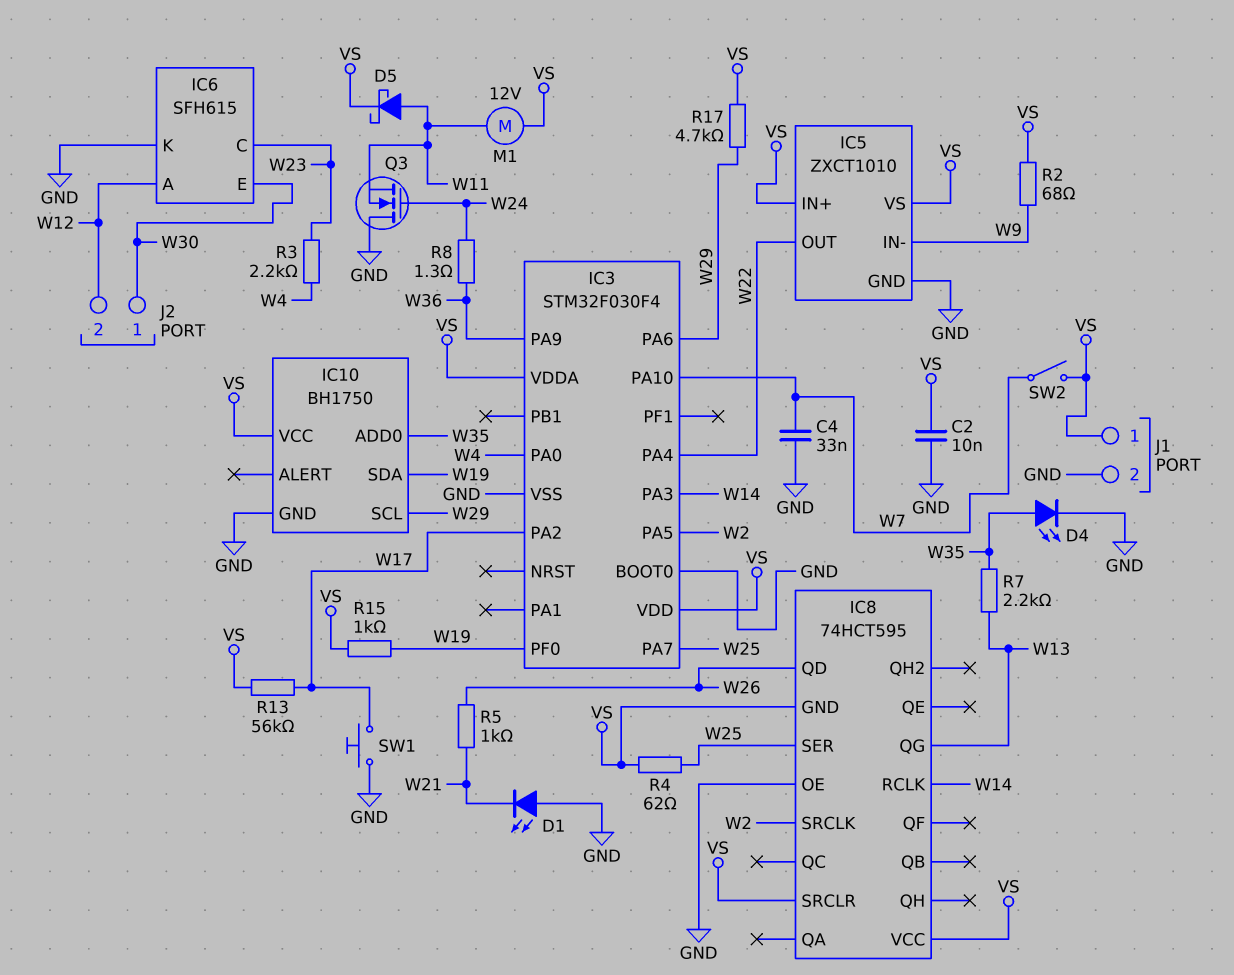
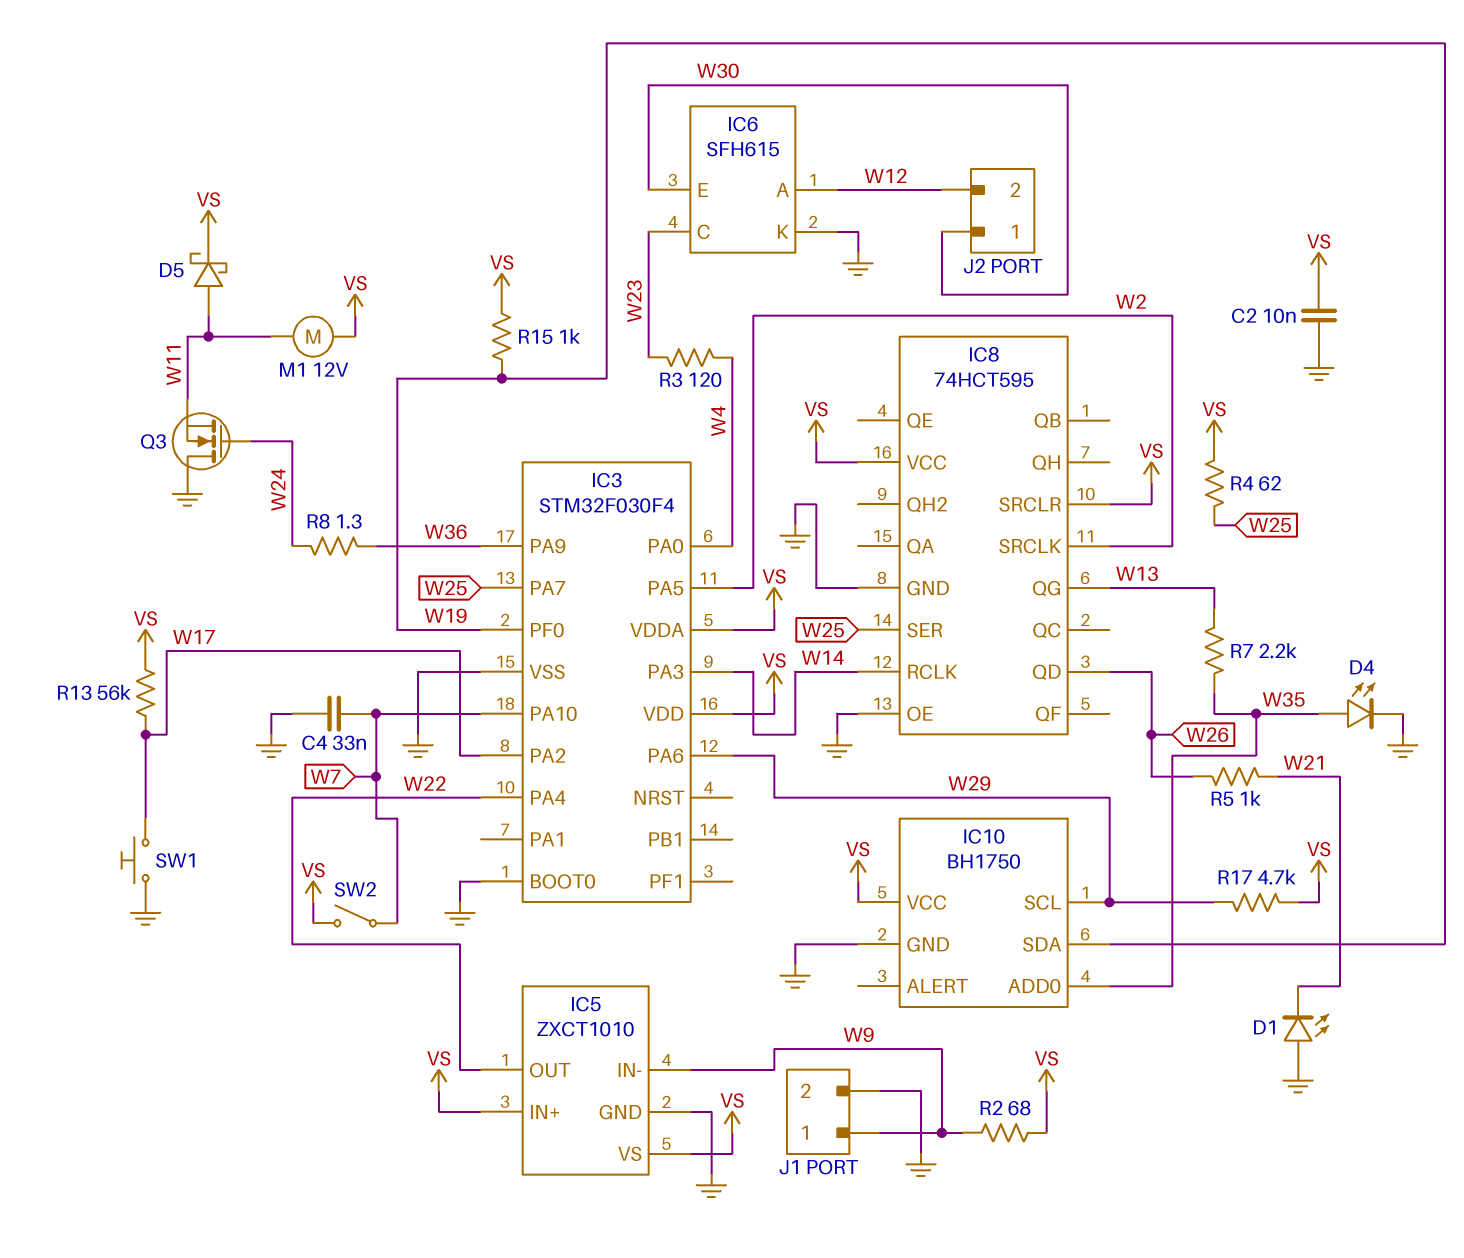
IC8 pin GND: VS -> GND
J1 pin 1: VS -> W9
R3: 2.2k (W4, W23) -> 120 (W4, W23)

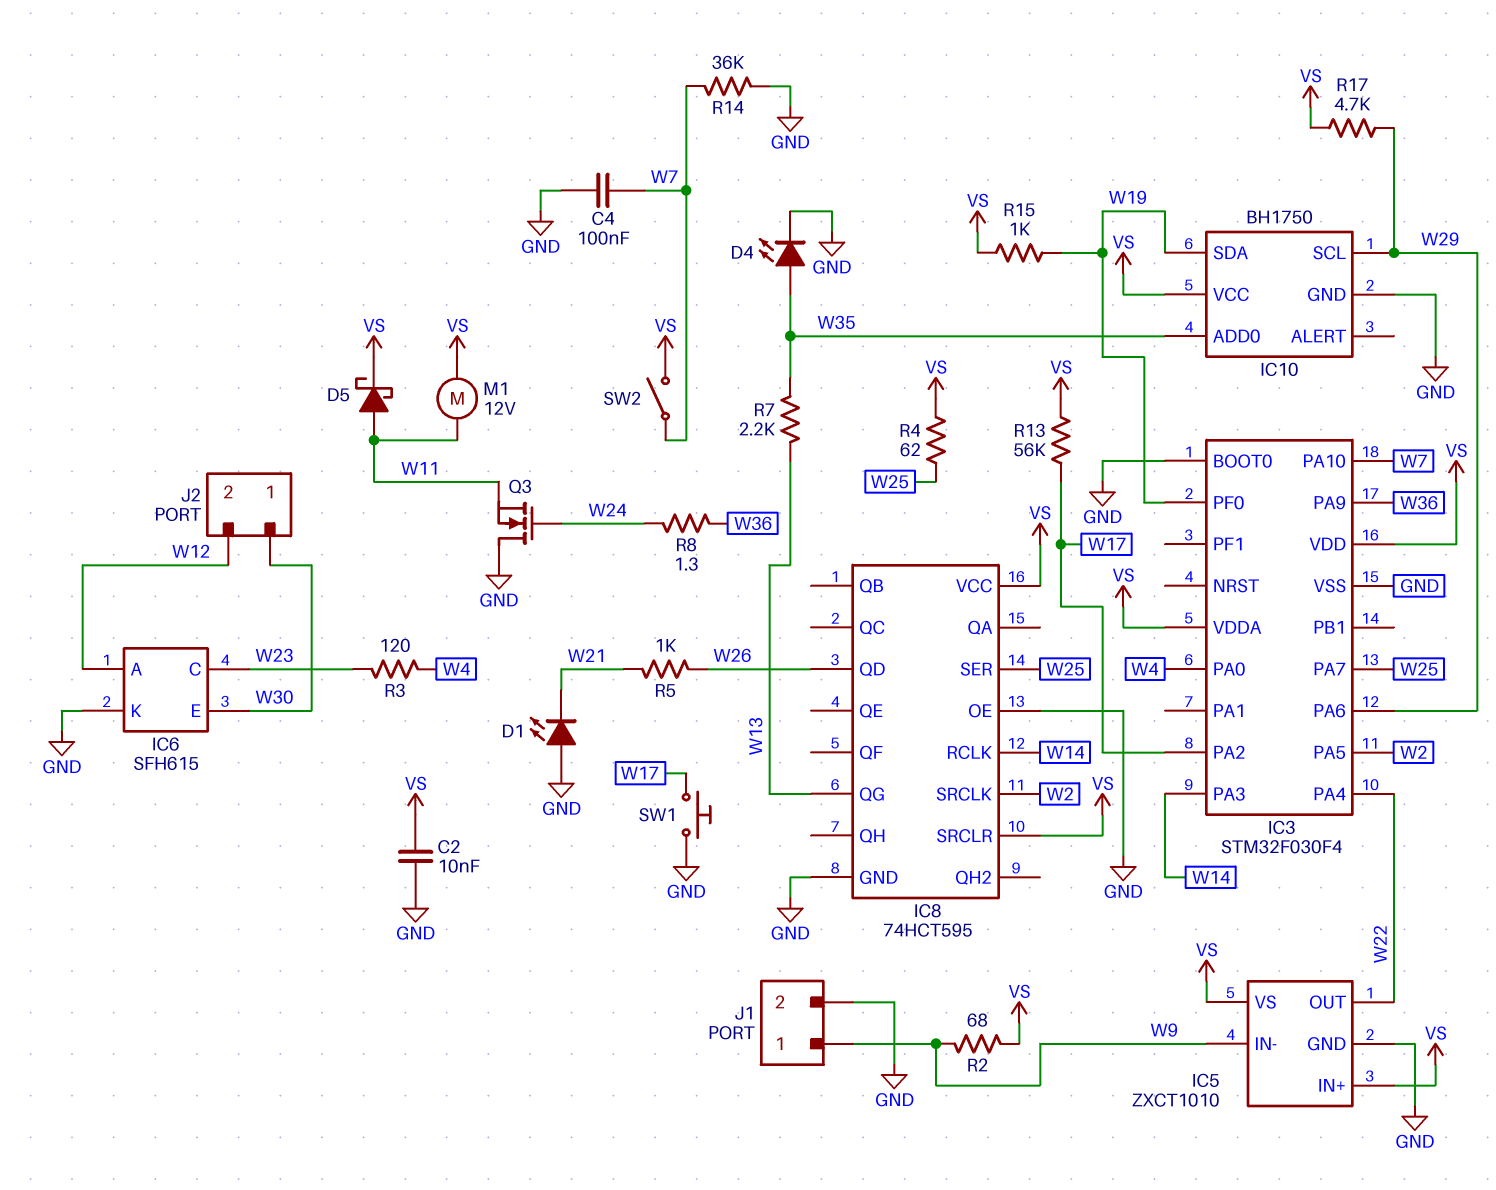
C4: 33nF (GND, W7) -> 100nF (GND, W7)
R14: none -> 36k (GND, W7)

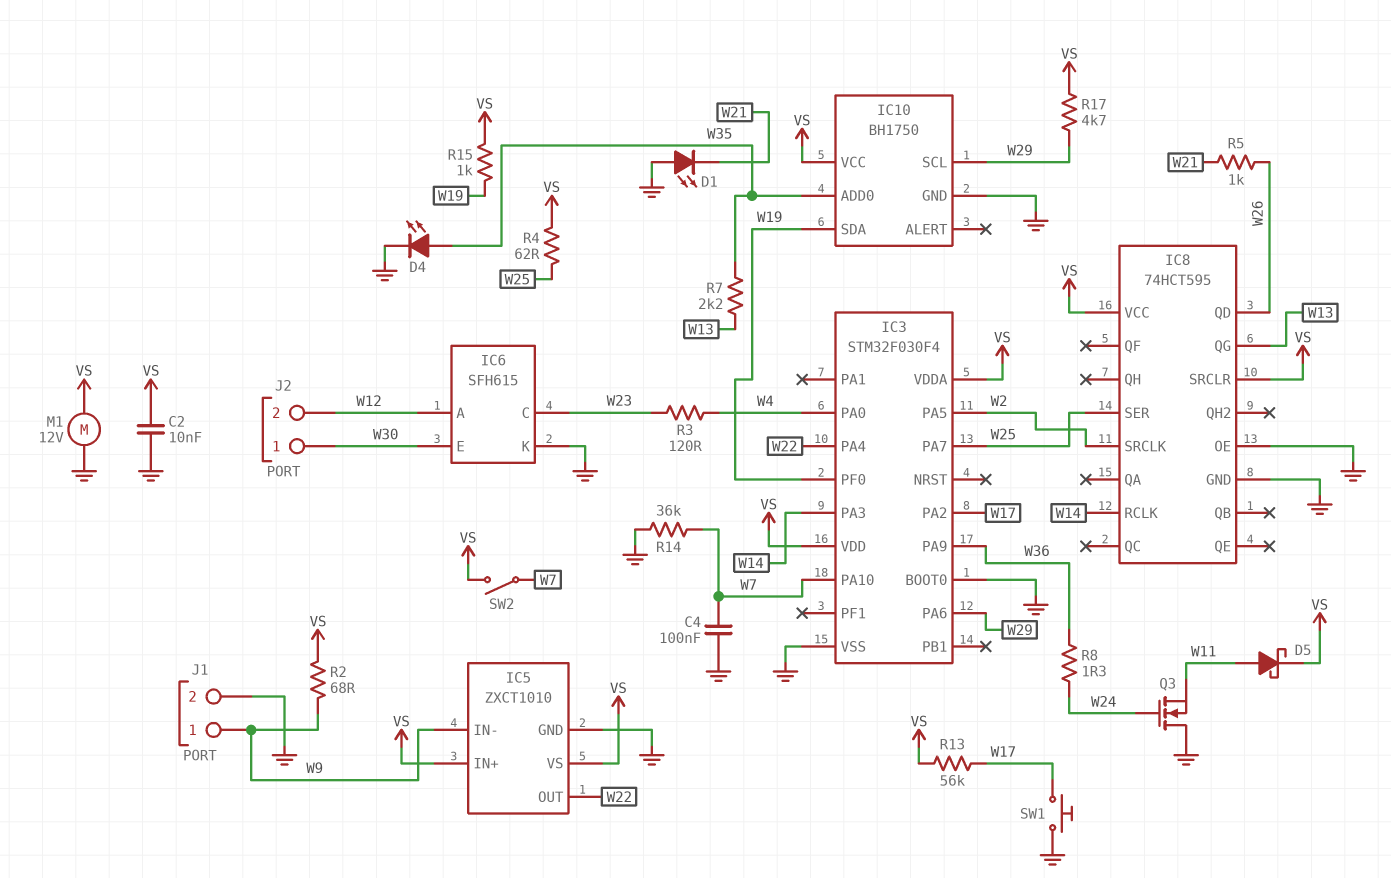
M1: motor 12V (VS, W11) -> motor 12V (GND, VS)

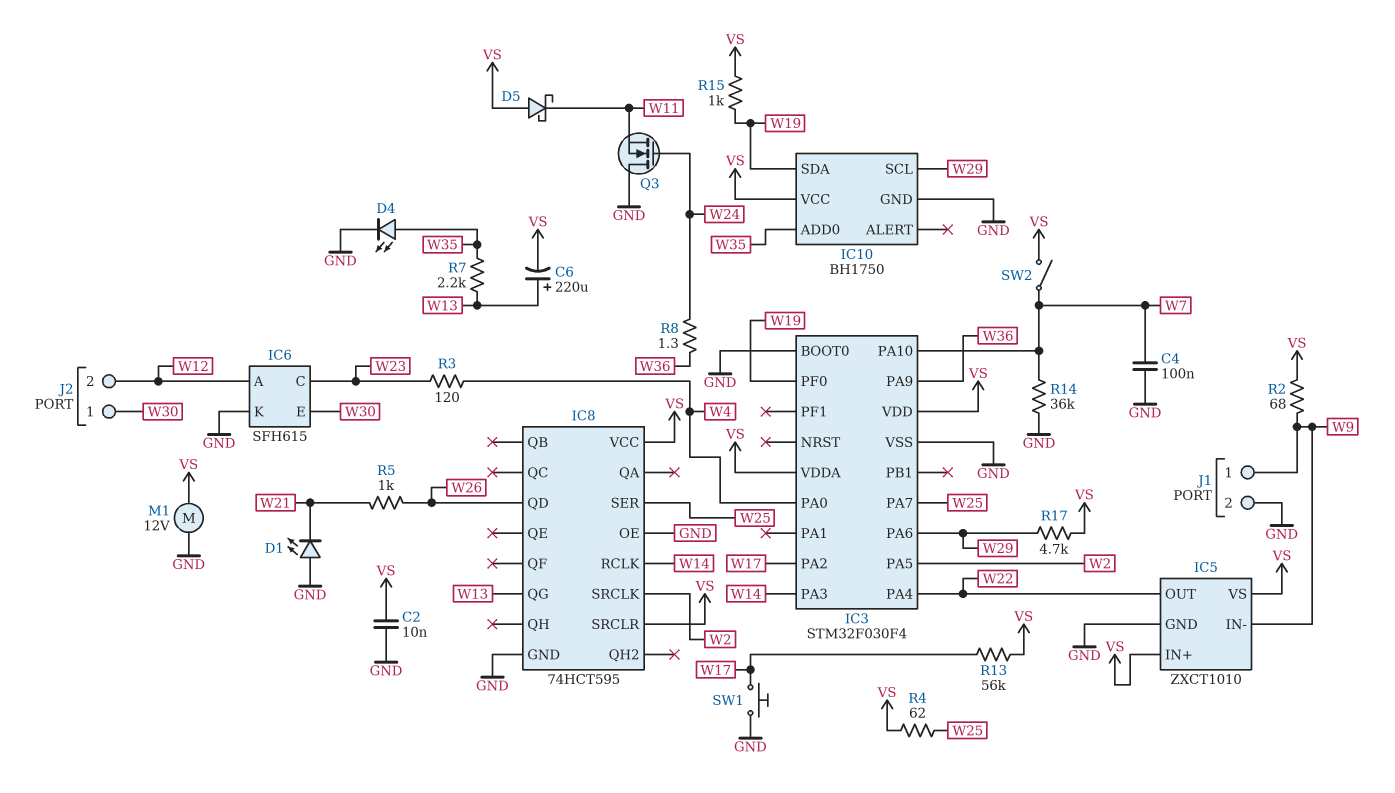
C6: none -> 220uF (plus W13, minus VS)
D5: schottky (A W11, K VS) -> schottky (A VS, K W11)

